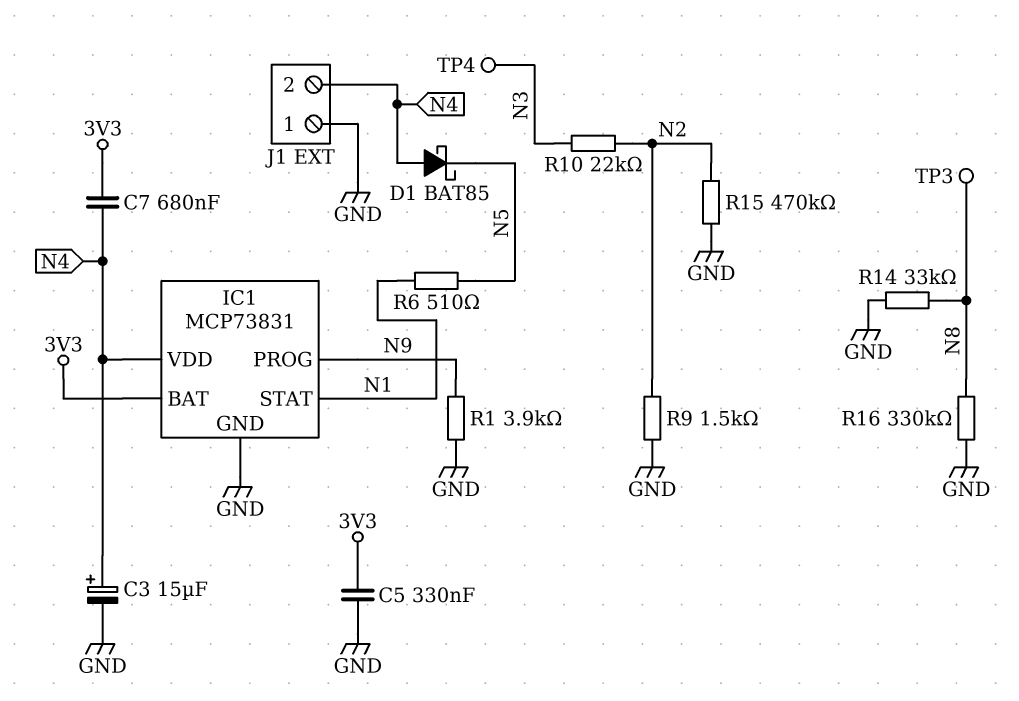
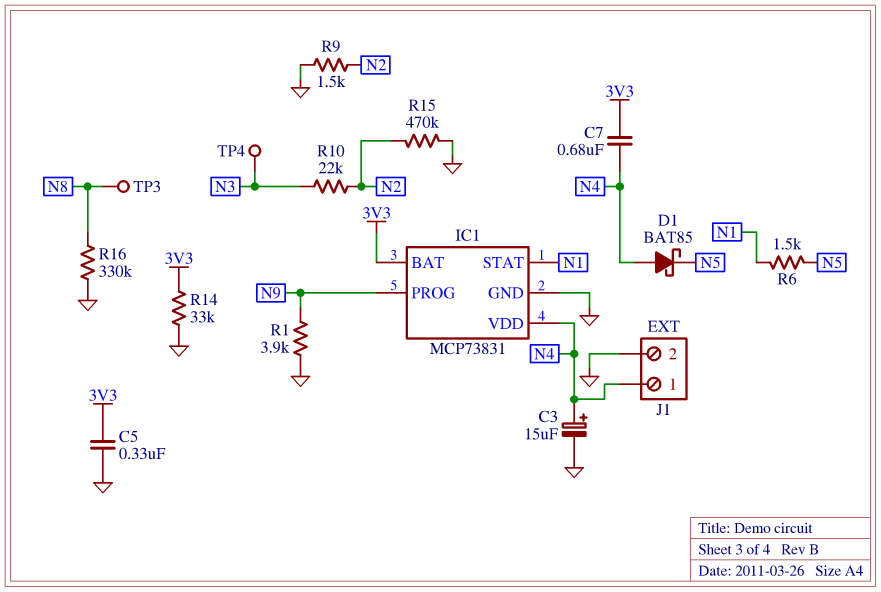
J1 pin 1: GND -> N4
J1 pin 2: N4 -> GND
R6: 510 (N1, N5) -> 1.5k (N1, N5)
R14: 33k (GND, N8) -> 33k (3V3, GND)

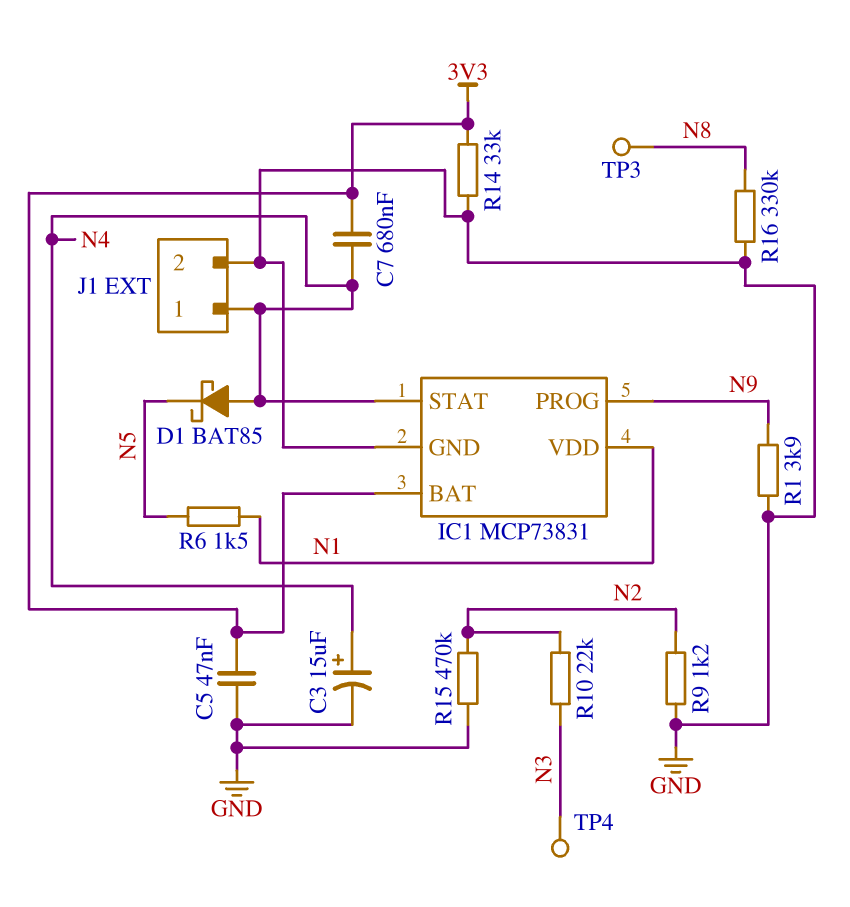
C5: 330nF (3V3, GND) -> 47nF (3V3, GND)
IC1 pin STAT: N1 -> N4
IC1 pin VDD: N4 -> N1
R9: 1.5k (GND, N2) -> 1.2k (GND, N2)

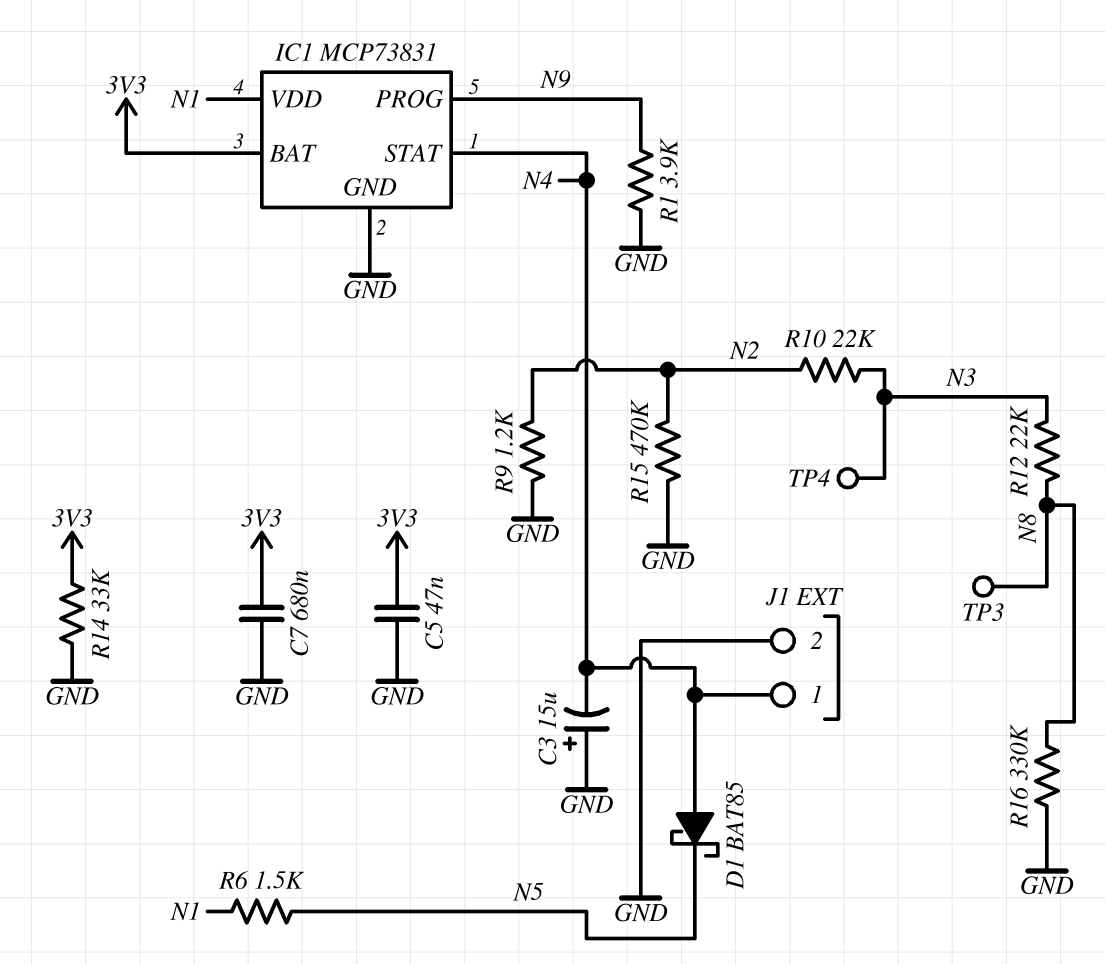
C3: 15uF (plus N4, minus GND) -> 15uF (plus GND, minus N4)
C7: 680nF (3V3, N4) -> 680nF (3V3, GND)
R12: none -> 22k (N3, N8)

